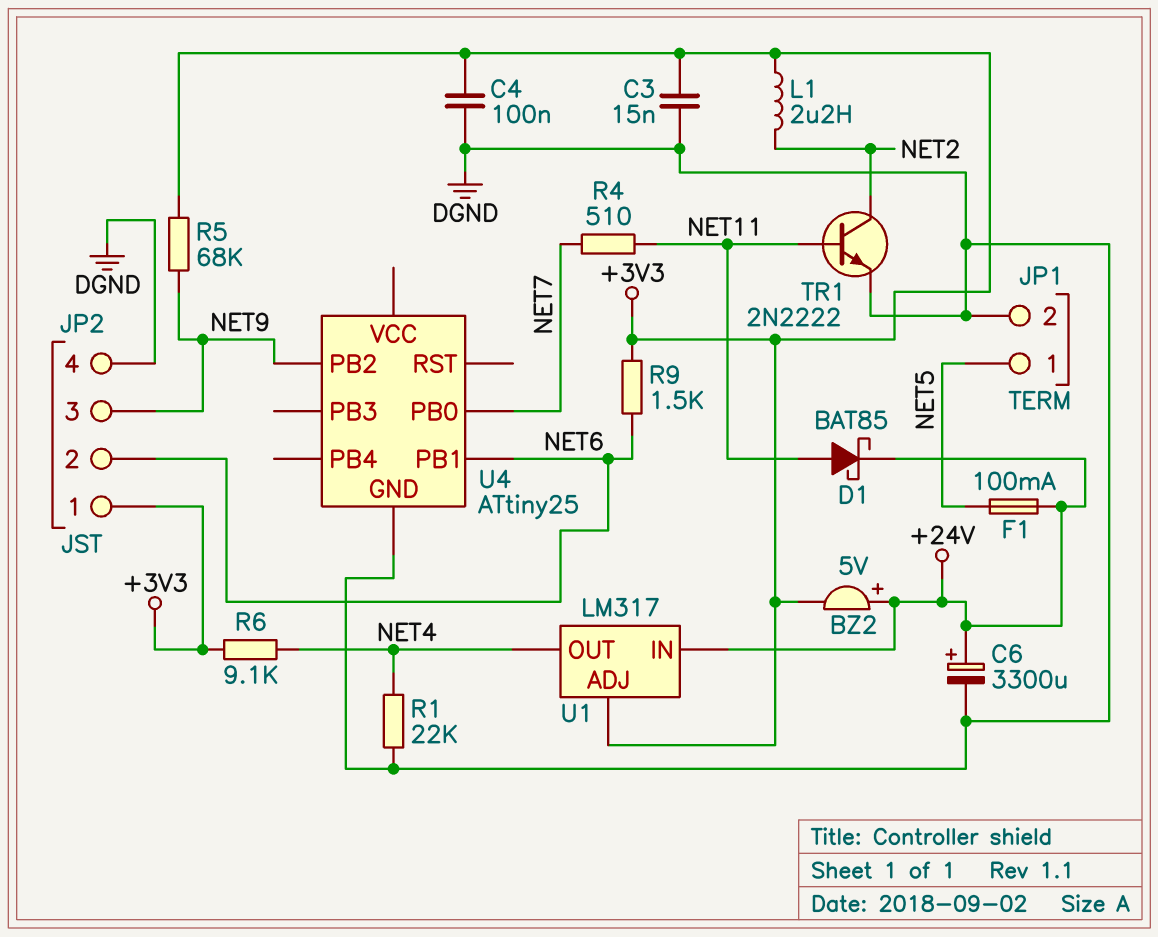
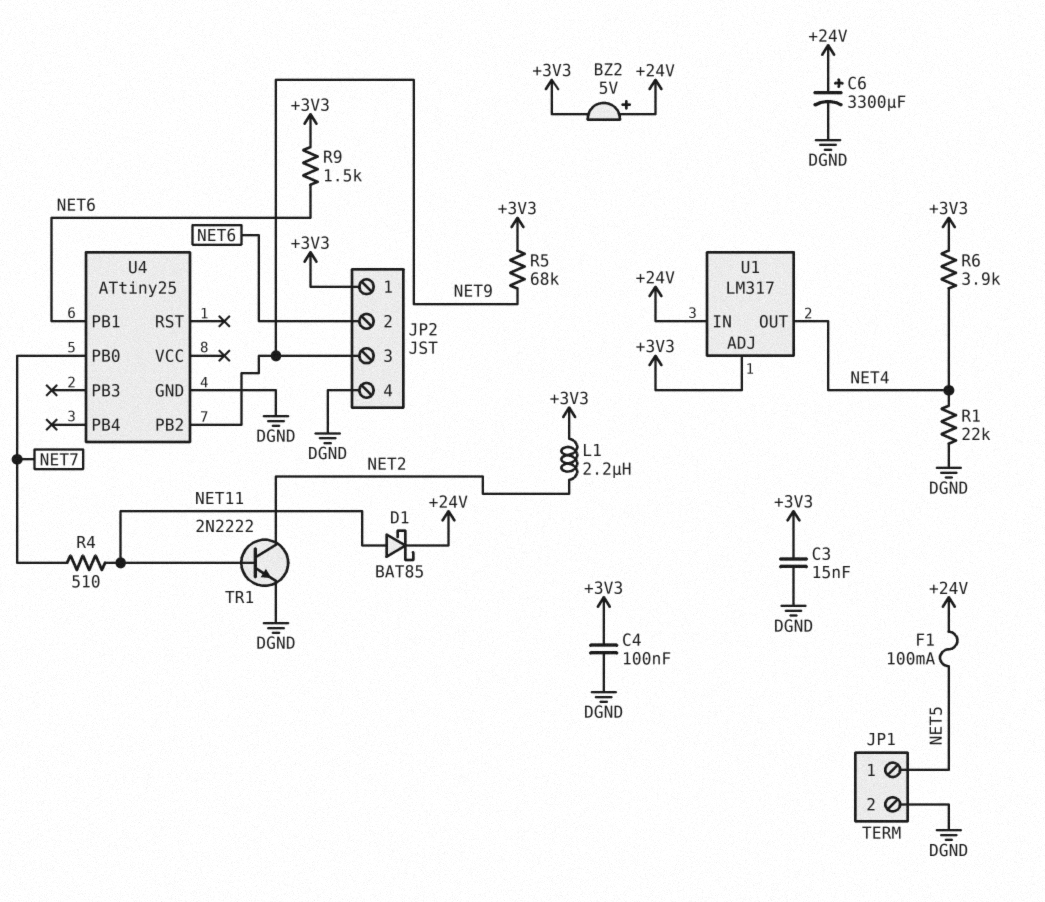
R6: 9.1k (+3V3, NET4) -> 3.9k (+3V3, NET4)

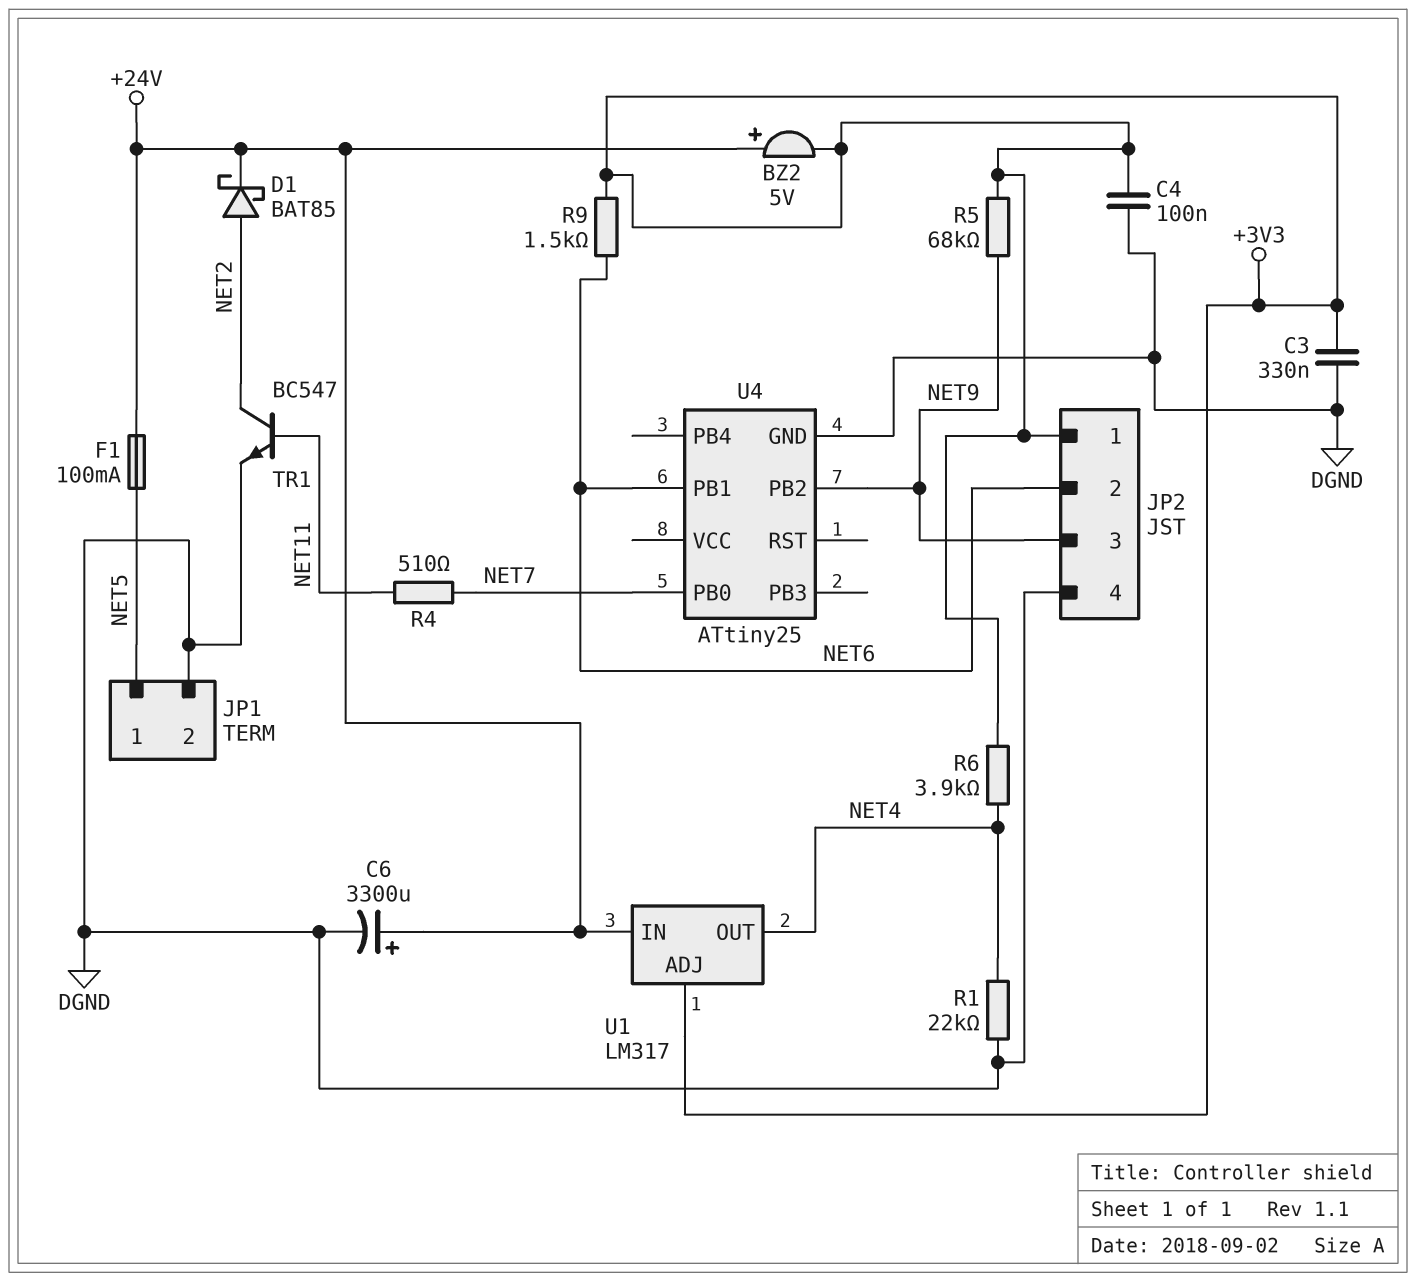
C3: 15nF (+3V3, DGND) -> 330nF (+3V3, DGND)
D1: schottky BAT85 (A NET11, K +24V) -> schottky BAT85 (A NET2, K +24V)
L1: 2.2uH (+3V3, NET2) -> none
TR1: NPN 2N2222 (B NET11, C NET2, E DGND) -> NPN BC547 (B NET11, C NET2, E DGND)

